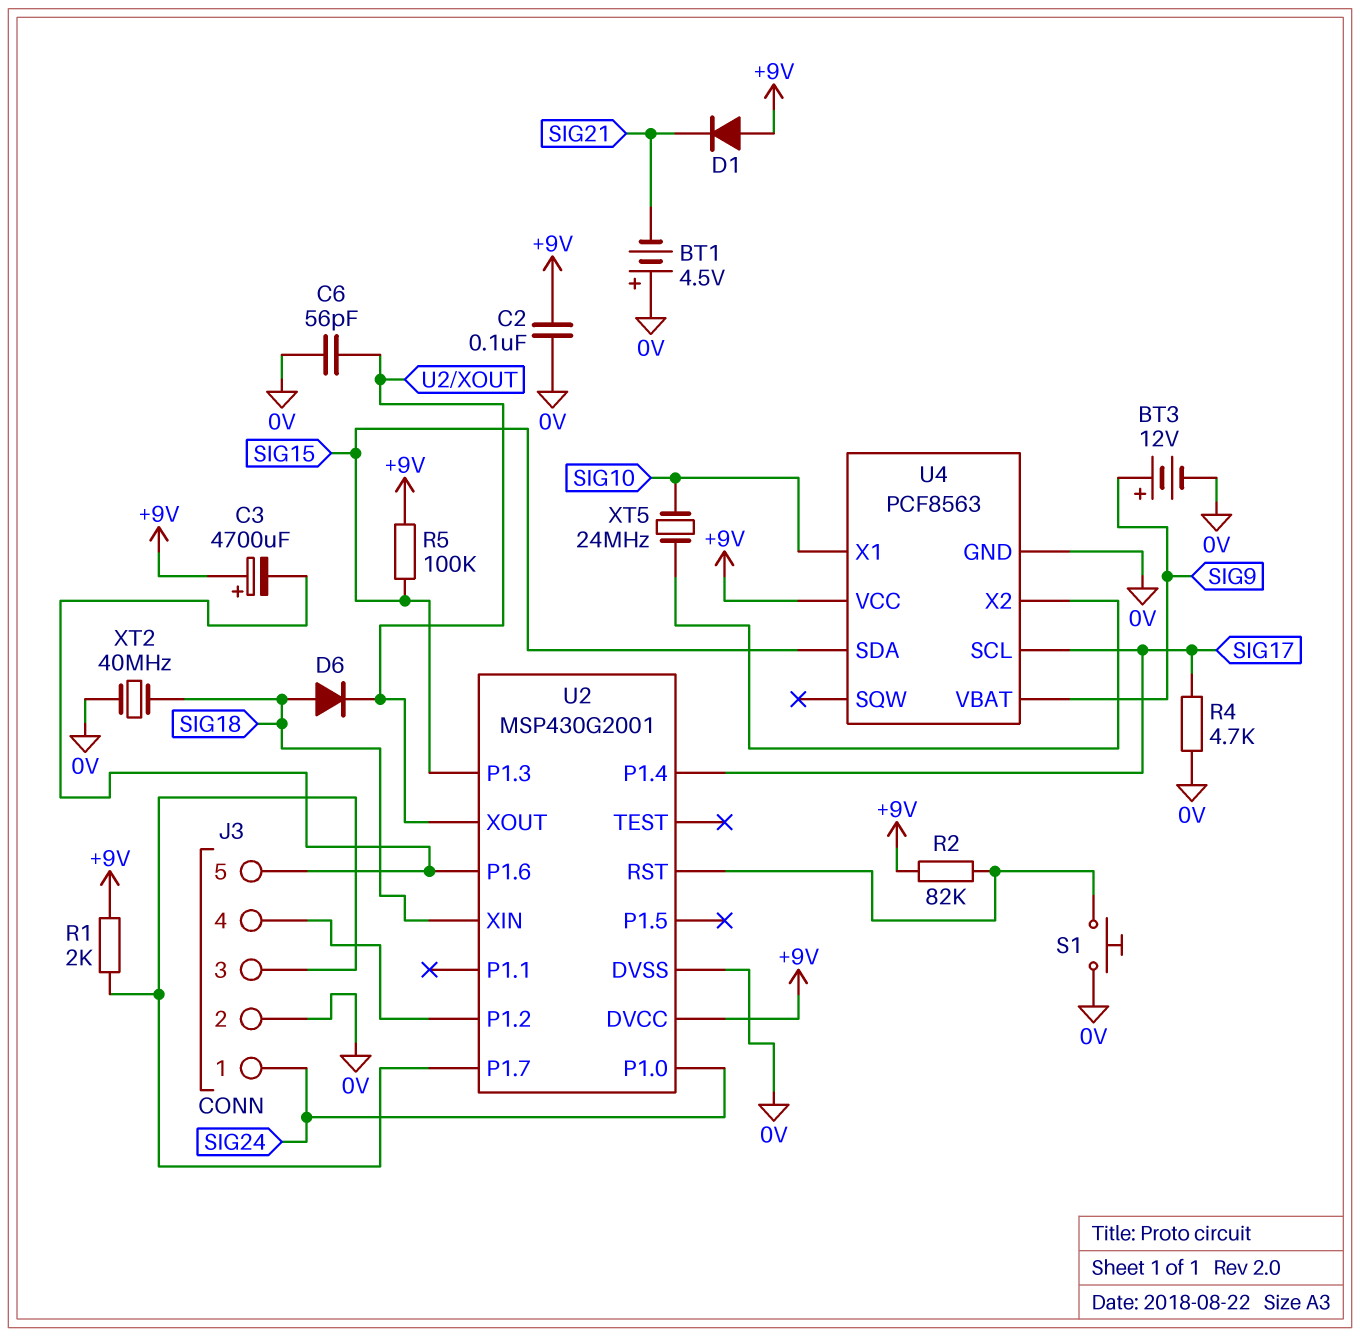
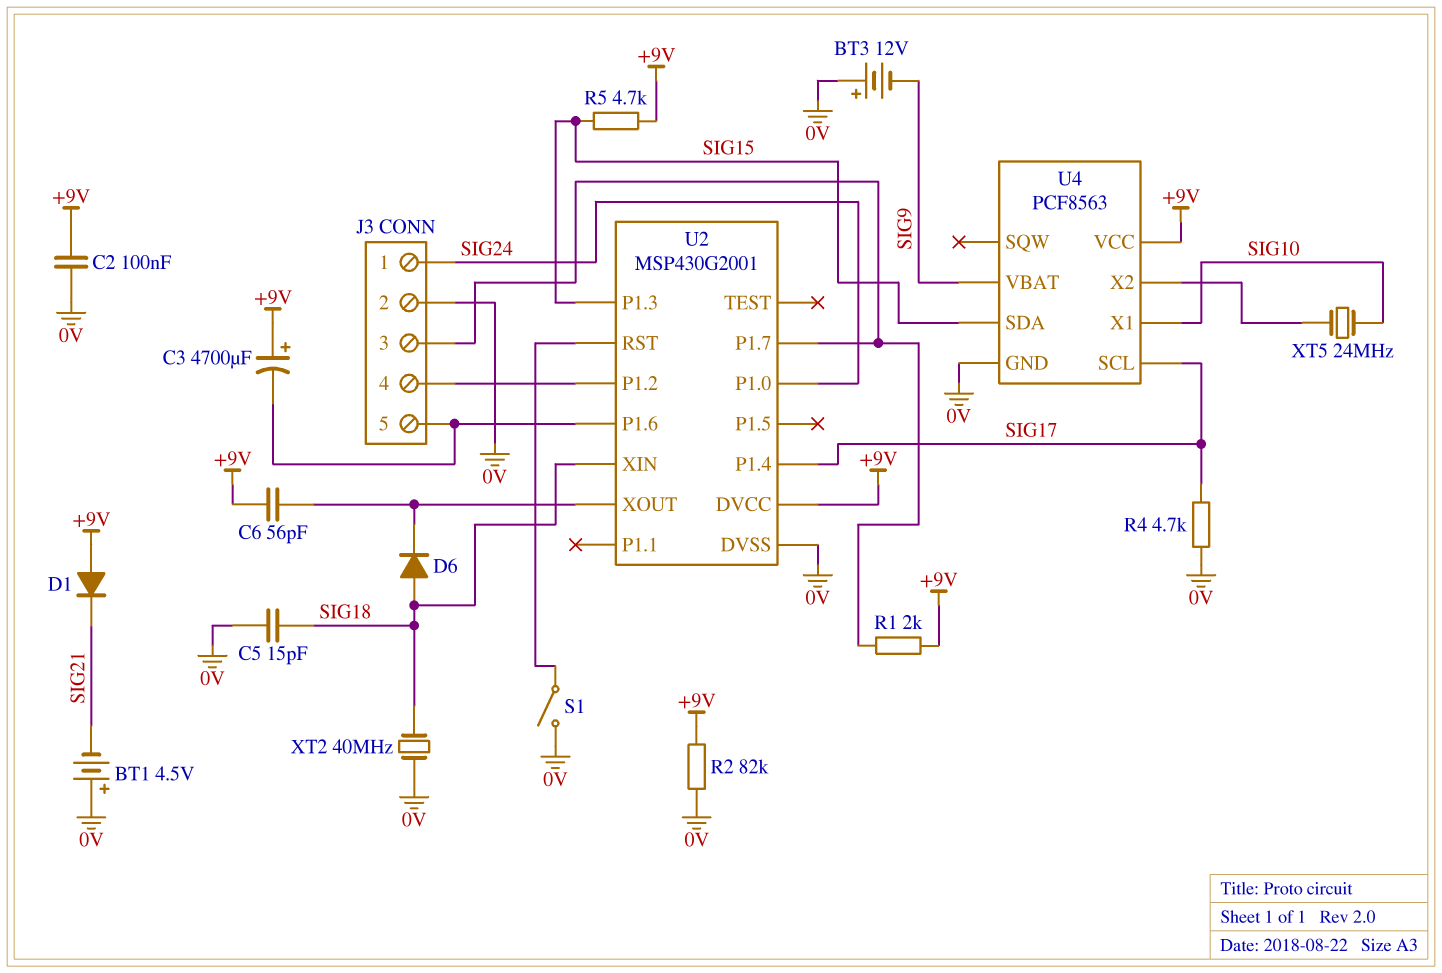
BT3: 12V (plus SIG9, minus 0V) -> 12V (plus 0V, minus SIG9)
C5: none -> 15pF (0V, SIG18)
C6: 56pF (0V, U2/XOUT) -> 56pF (+9V, U2/XOUT)
R2: 82k (+9V, U2/RST) -> 82k (+9V, 0V)
R5: 100k (+9V, SIG15) -> 4.7k (+9V, SIG15)
S1: button (0V, U2/RST) -> switch (0V, U2/RST)

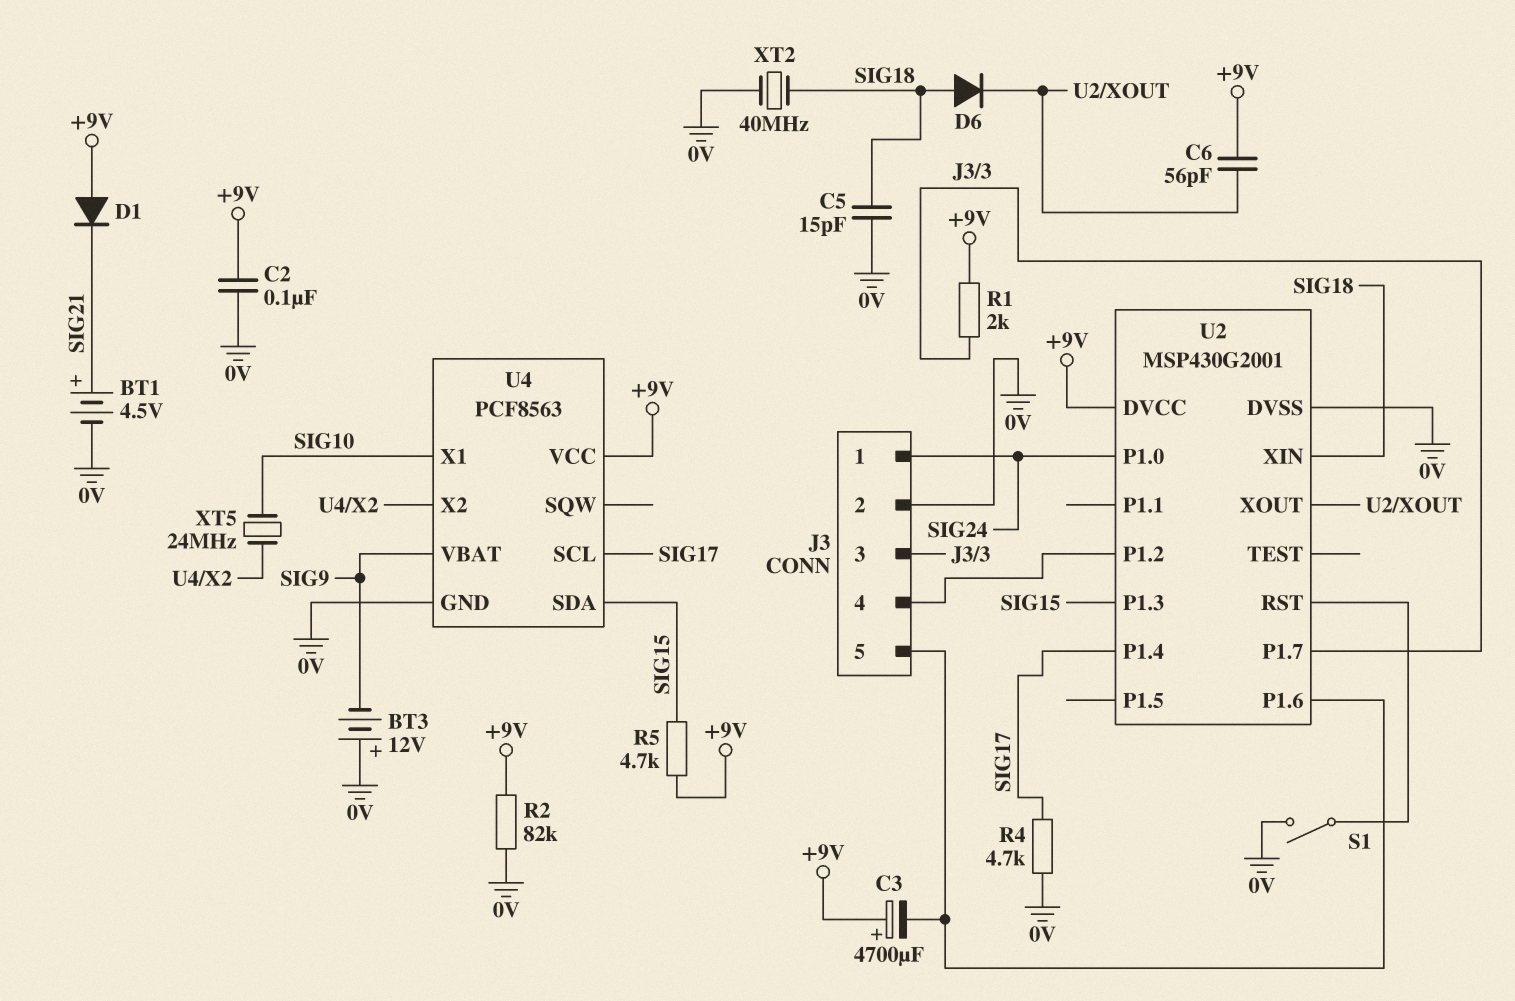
BT1: 4.5V (plus 0V, minus SIG21) -> 4.5V (plus SIG21, minus 0V)

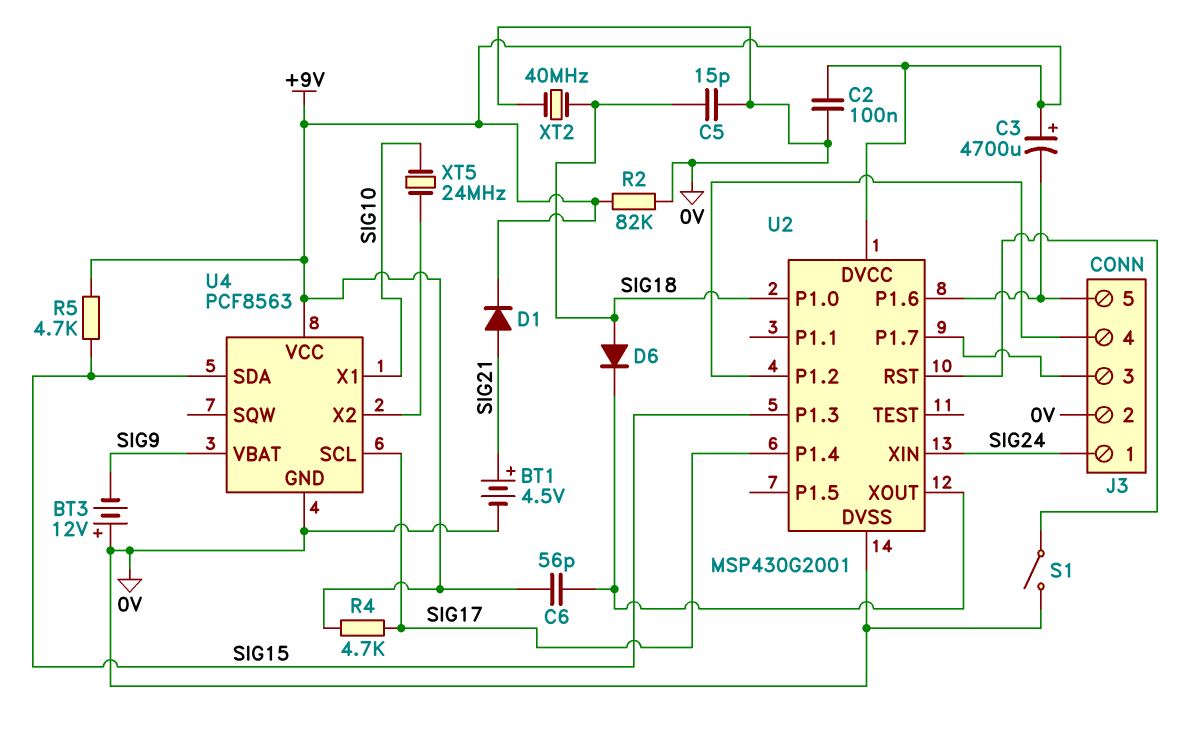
D1: diode (A +9V, K SIG21) -> diode (A SIG21, K +9V)
R1: 2k (+9V, J3/3) -> none
R4: 4.7k (0V, SIG17) -> 4.7k (+9V, SIG17)
U2 pin P1.0: SIG24 -> SIG18
U2 pin XIN: SIG18 -> SIG24

